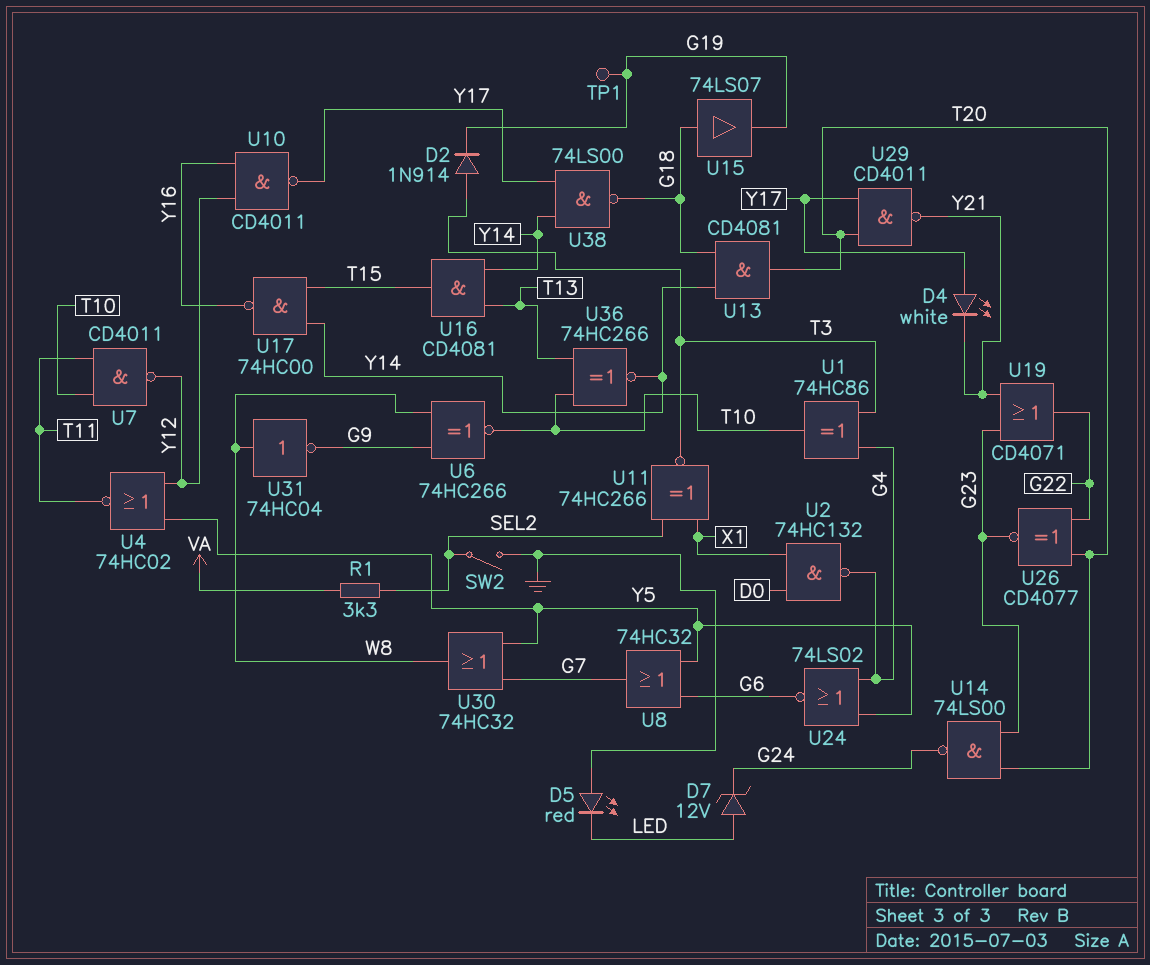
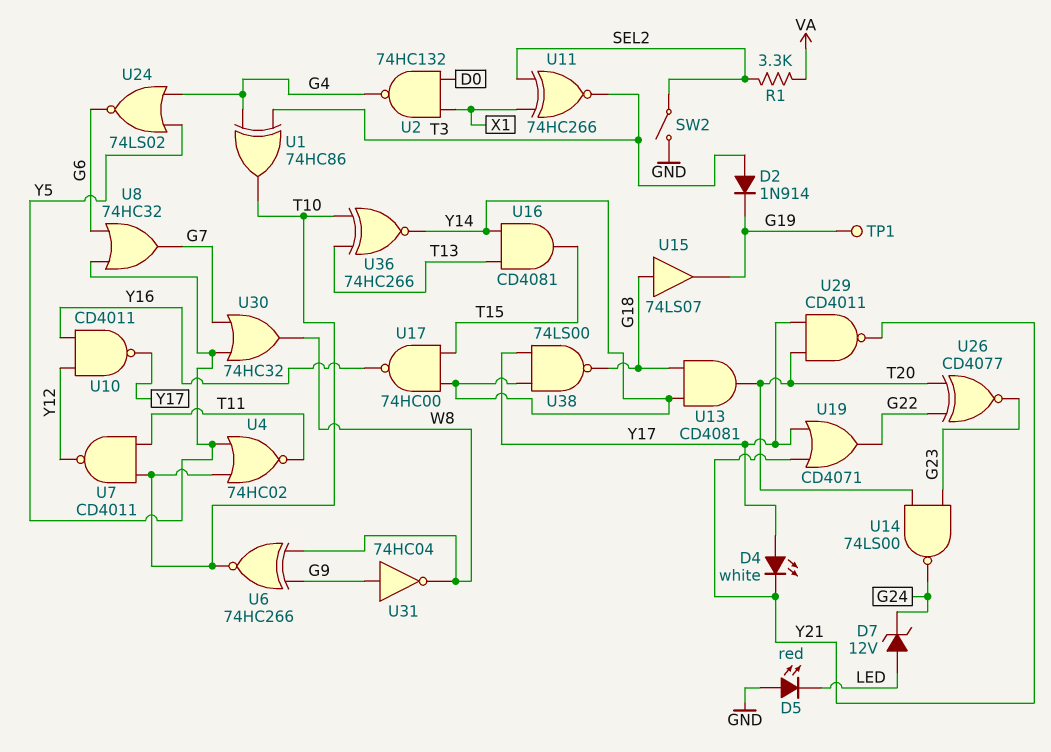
U4: NOR 74HC02 (in Y5, in Y12, out T11) -> NOR 74HC02 (in T10, in Y5, out T11)
U19: OR CD4071 (in G23, in Y21, out G22) -> OR CD4071 (in Y17, in Y21, out G22)
U31: NOT 74HC04 (in W8, out G9) -> NOT 74HC04 (in G9, out W8)

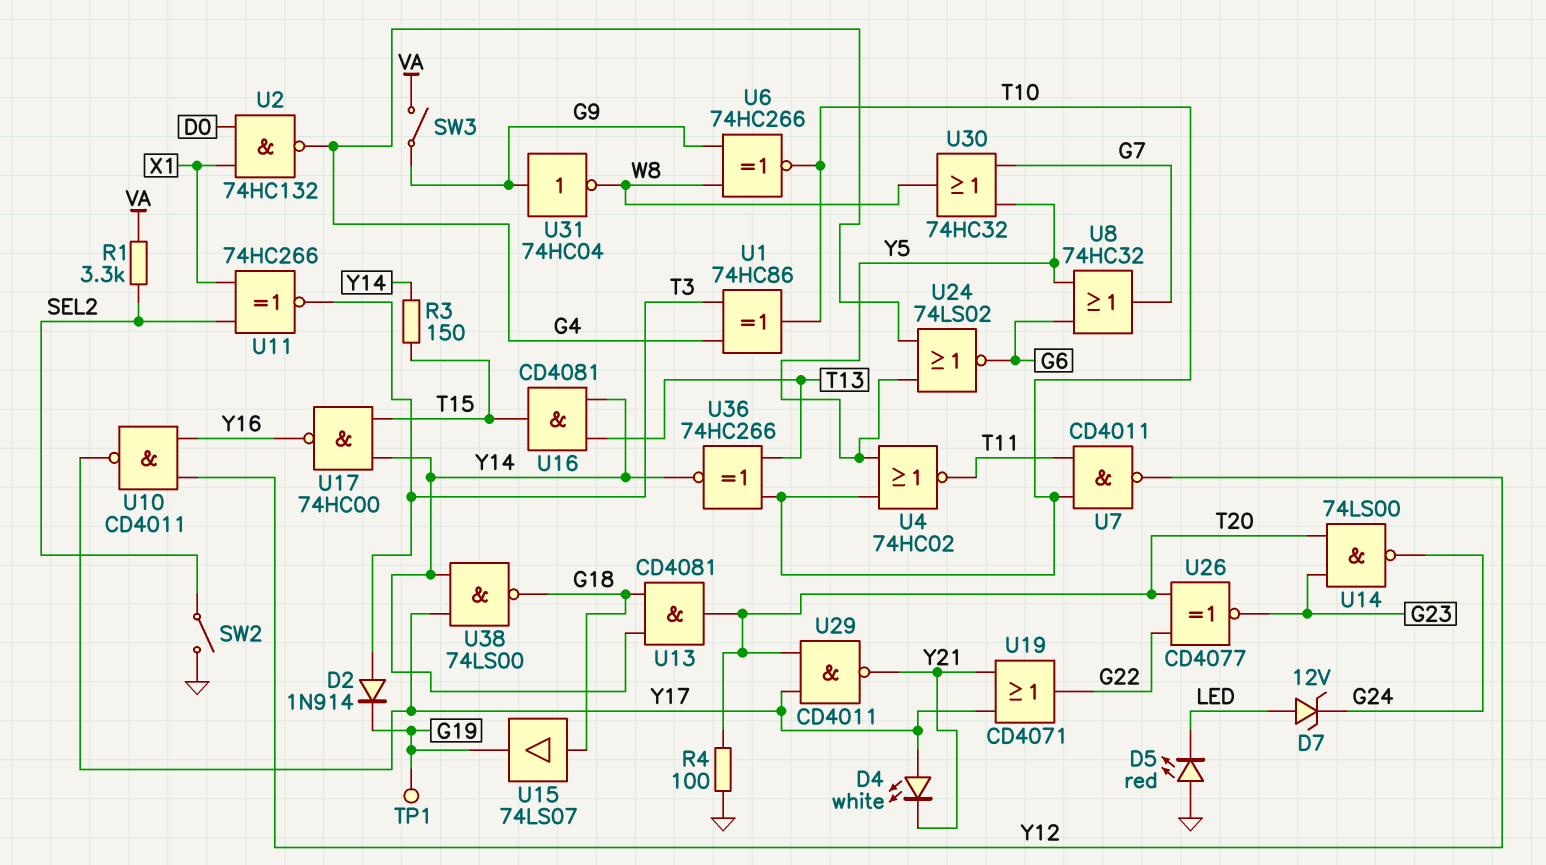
R3: none -> 150 (T15, Y14)
R4: none -> 100 (GND, T20)
SW3: none -> switch (G9, VA)

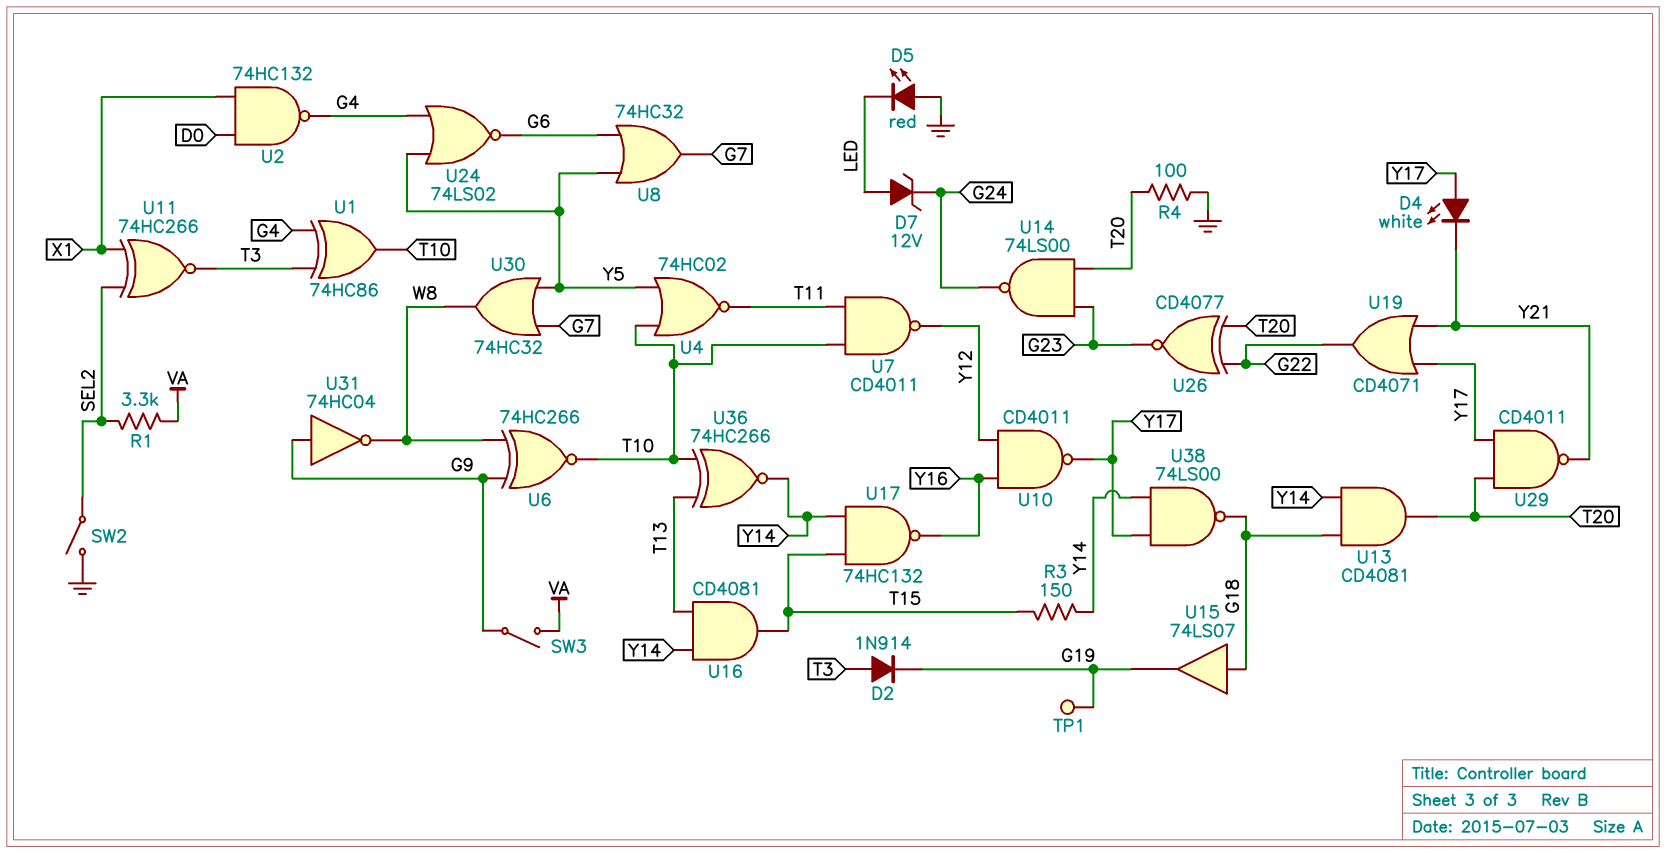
U17: NAND 74HC00 (in T15, in Y14, out Y16) -> NAND 74HC132 (in T15, in Y14, out Y16)

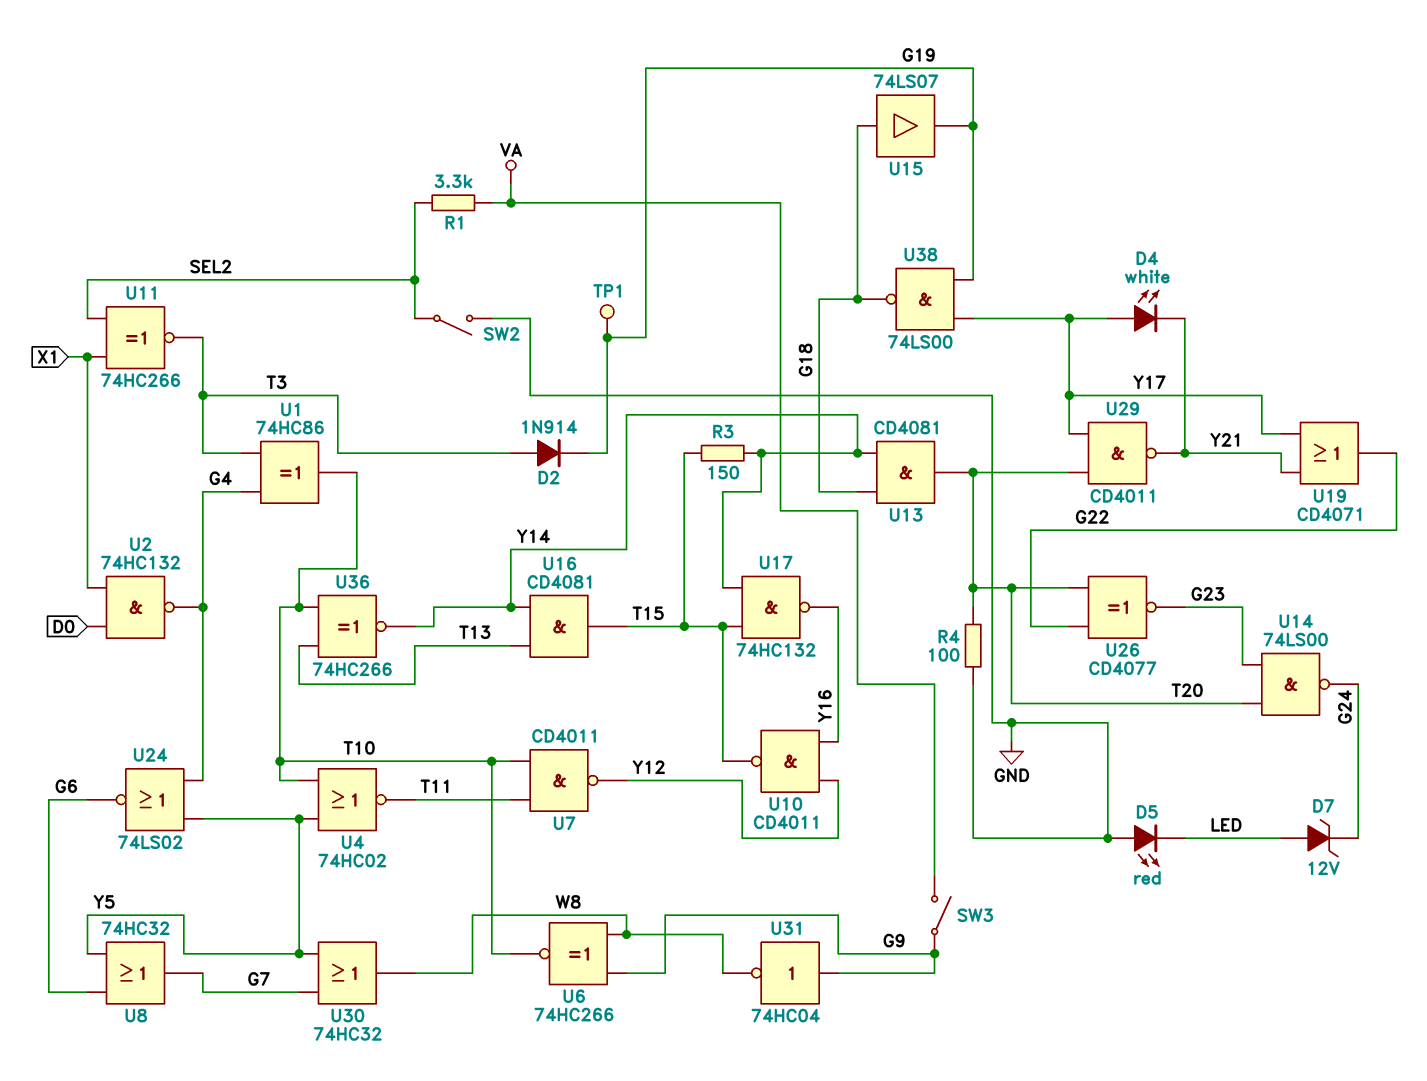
U10: NAND CD4011 (in Y12, in Y16, out Y17) -> NAND CD4011 (in Y12, in Y16, out T15)
U38: NAND 74LS00 (in Y14, in Y17, out G18) -> NAND 74LS00 (in G19, in Y17, out G18)

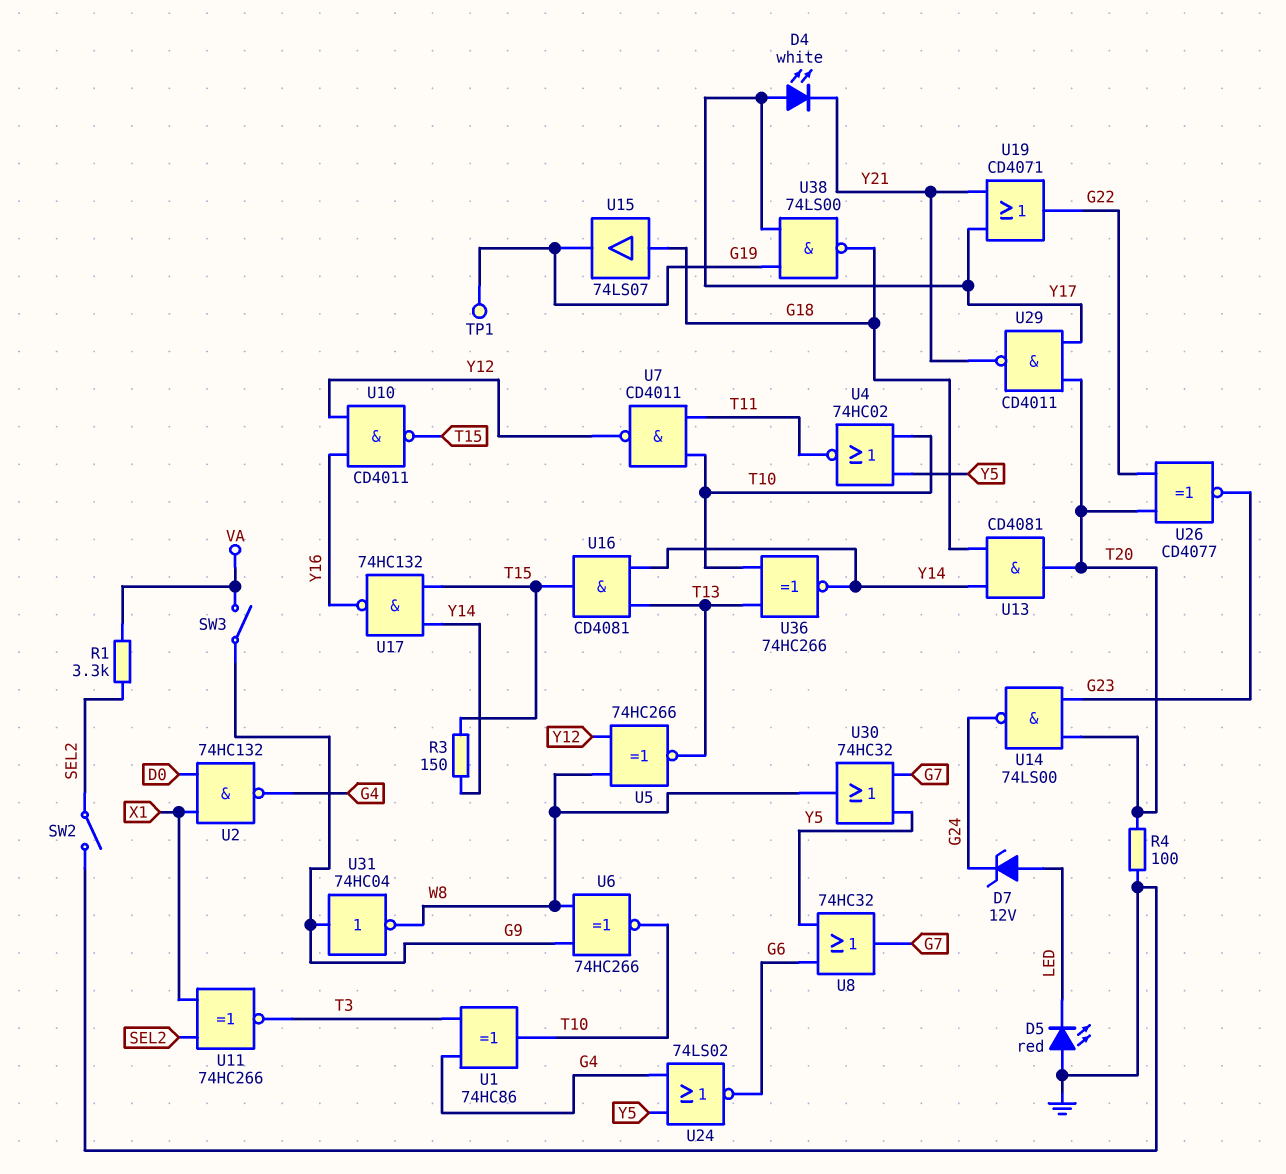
D2: diode 1N914 (A T3, K G19) -> none
U5: none -> XNOR 74HC266 (in W8, in Y12, out T13)

